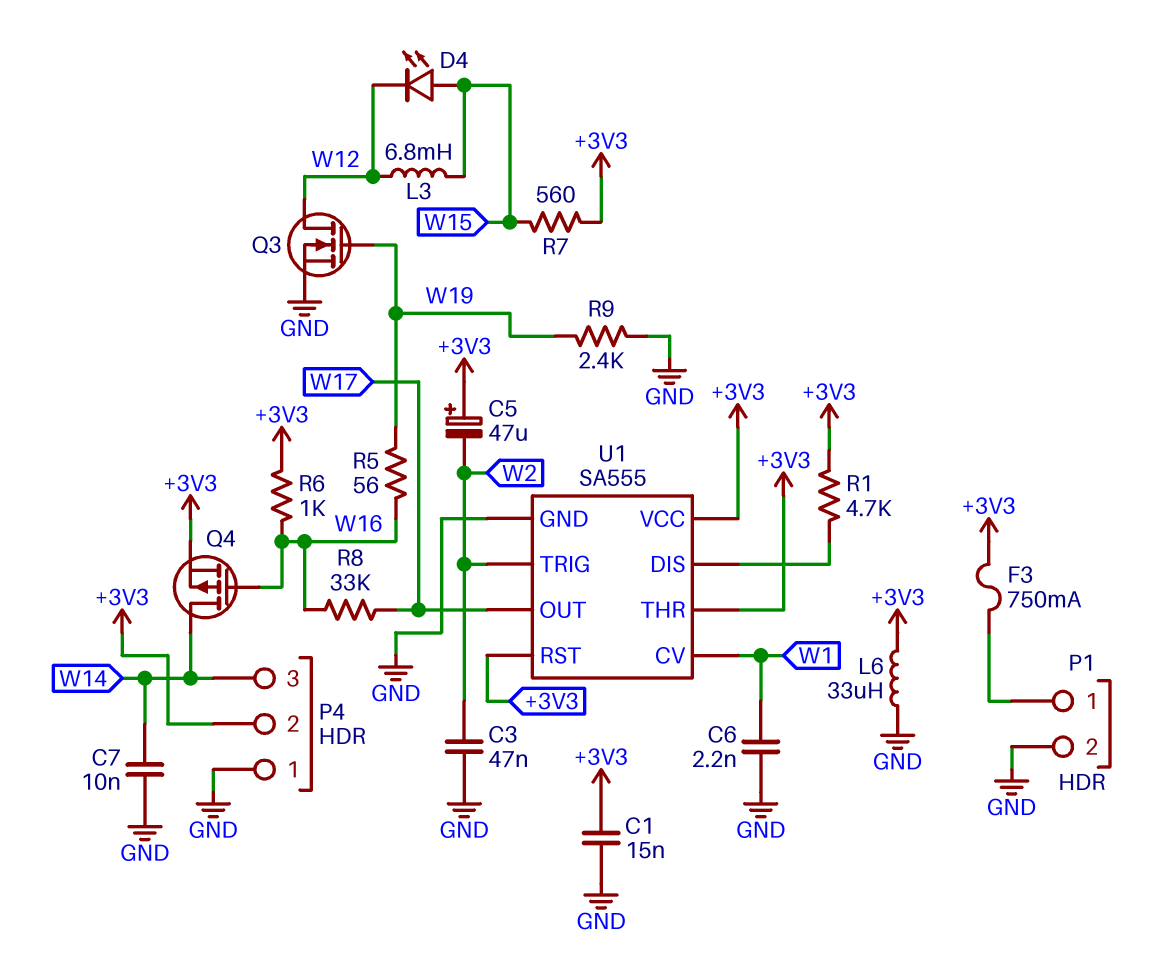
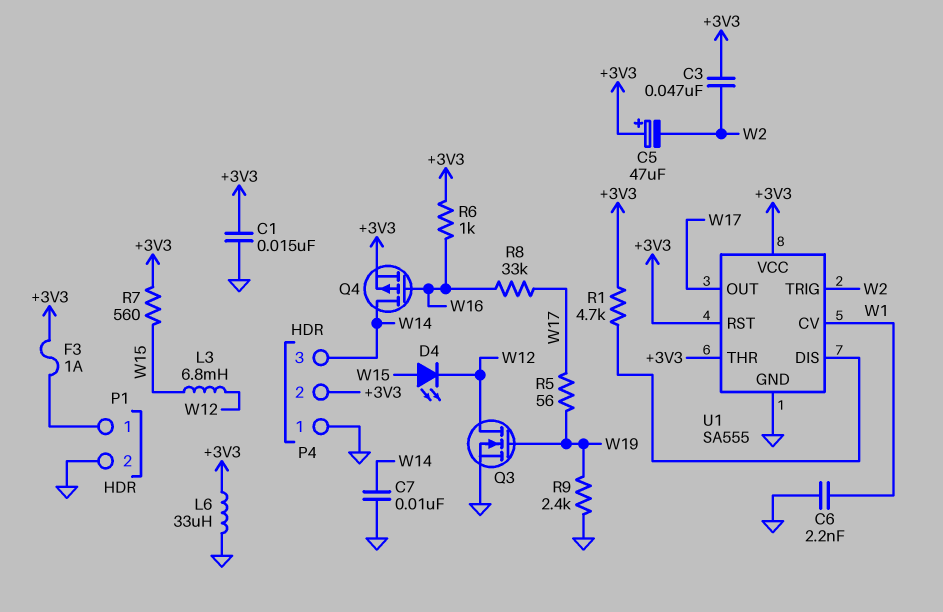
C3: 47nF (GND, W2) -> 47nF (+3V3, W2)
F3: 750mA (+3V3, P1/1) -> 1A (+3V3, P1/1)
R5: 56 (W16, W19) -> 56 (W17, W19)

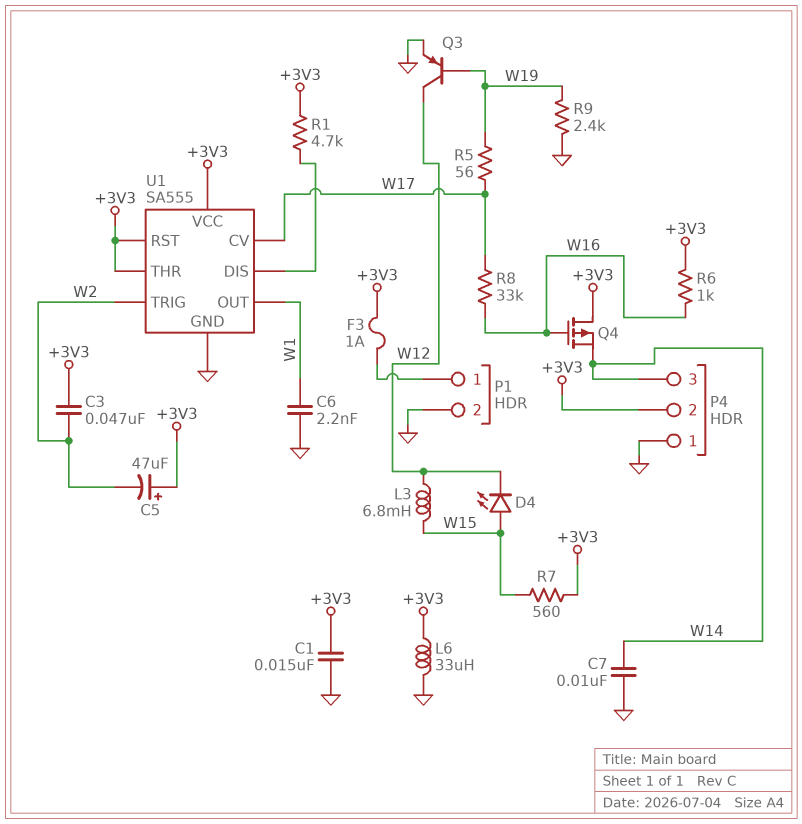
Q3: NMOS (G W19, D W12, S GND) -> PNP (B W19, C W12, E GND)
Q4: PMOS (G W16, D W14, S +3V3) -> PMOS (G W16, D +3V3, S W14)
U1 pin CV: W1 -> W17
U1 pin OUT: W17 -> W1

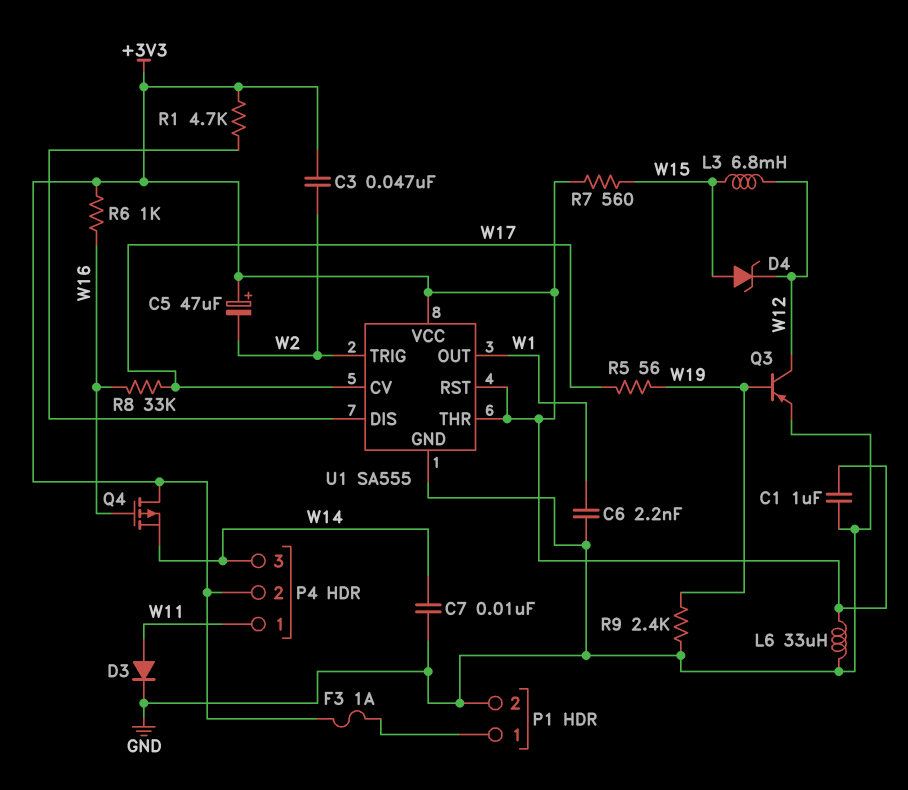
C1: 15nF (+3V3, GND) -> 1uF (+3V3, GND)
D3: none -> diode (A W11, K GND)
D4: LED (A W15, K W12) -> zener (A W15, K W12)
P4 pin 1: GND -> W11

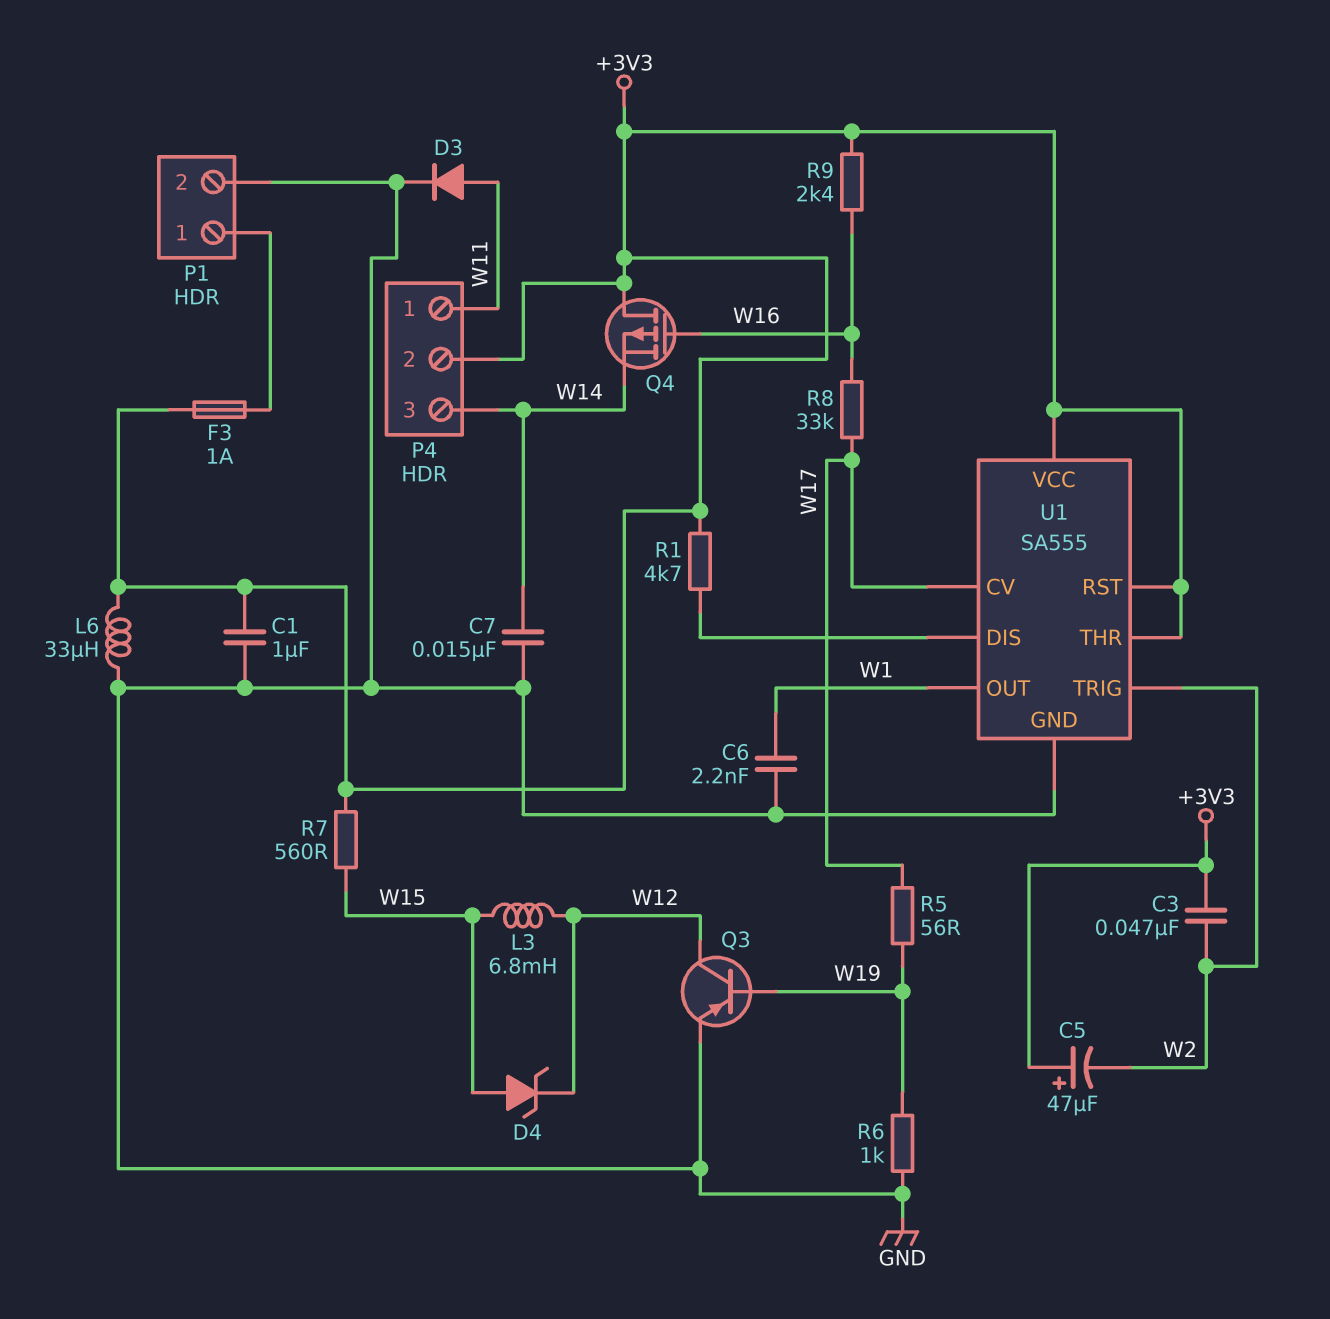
C7: 10nF (GND, W14) -> 15nF (GND, W14)
R6: 1k (+3V3, W16) -> 1k (GND, W19)
R9: 2.4k (GND, W19) -> 2.4k (+3V3, W16)

